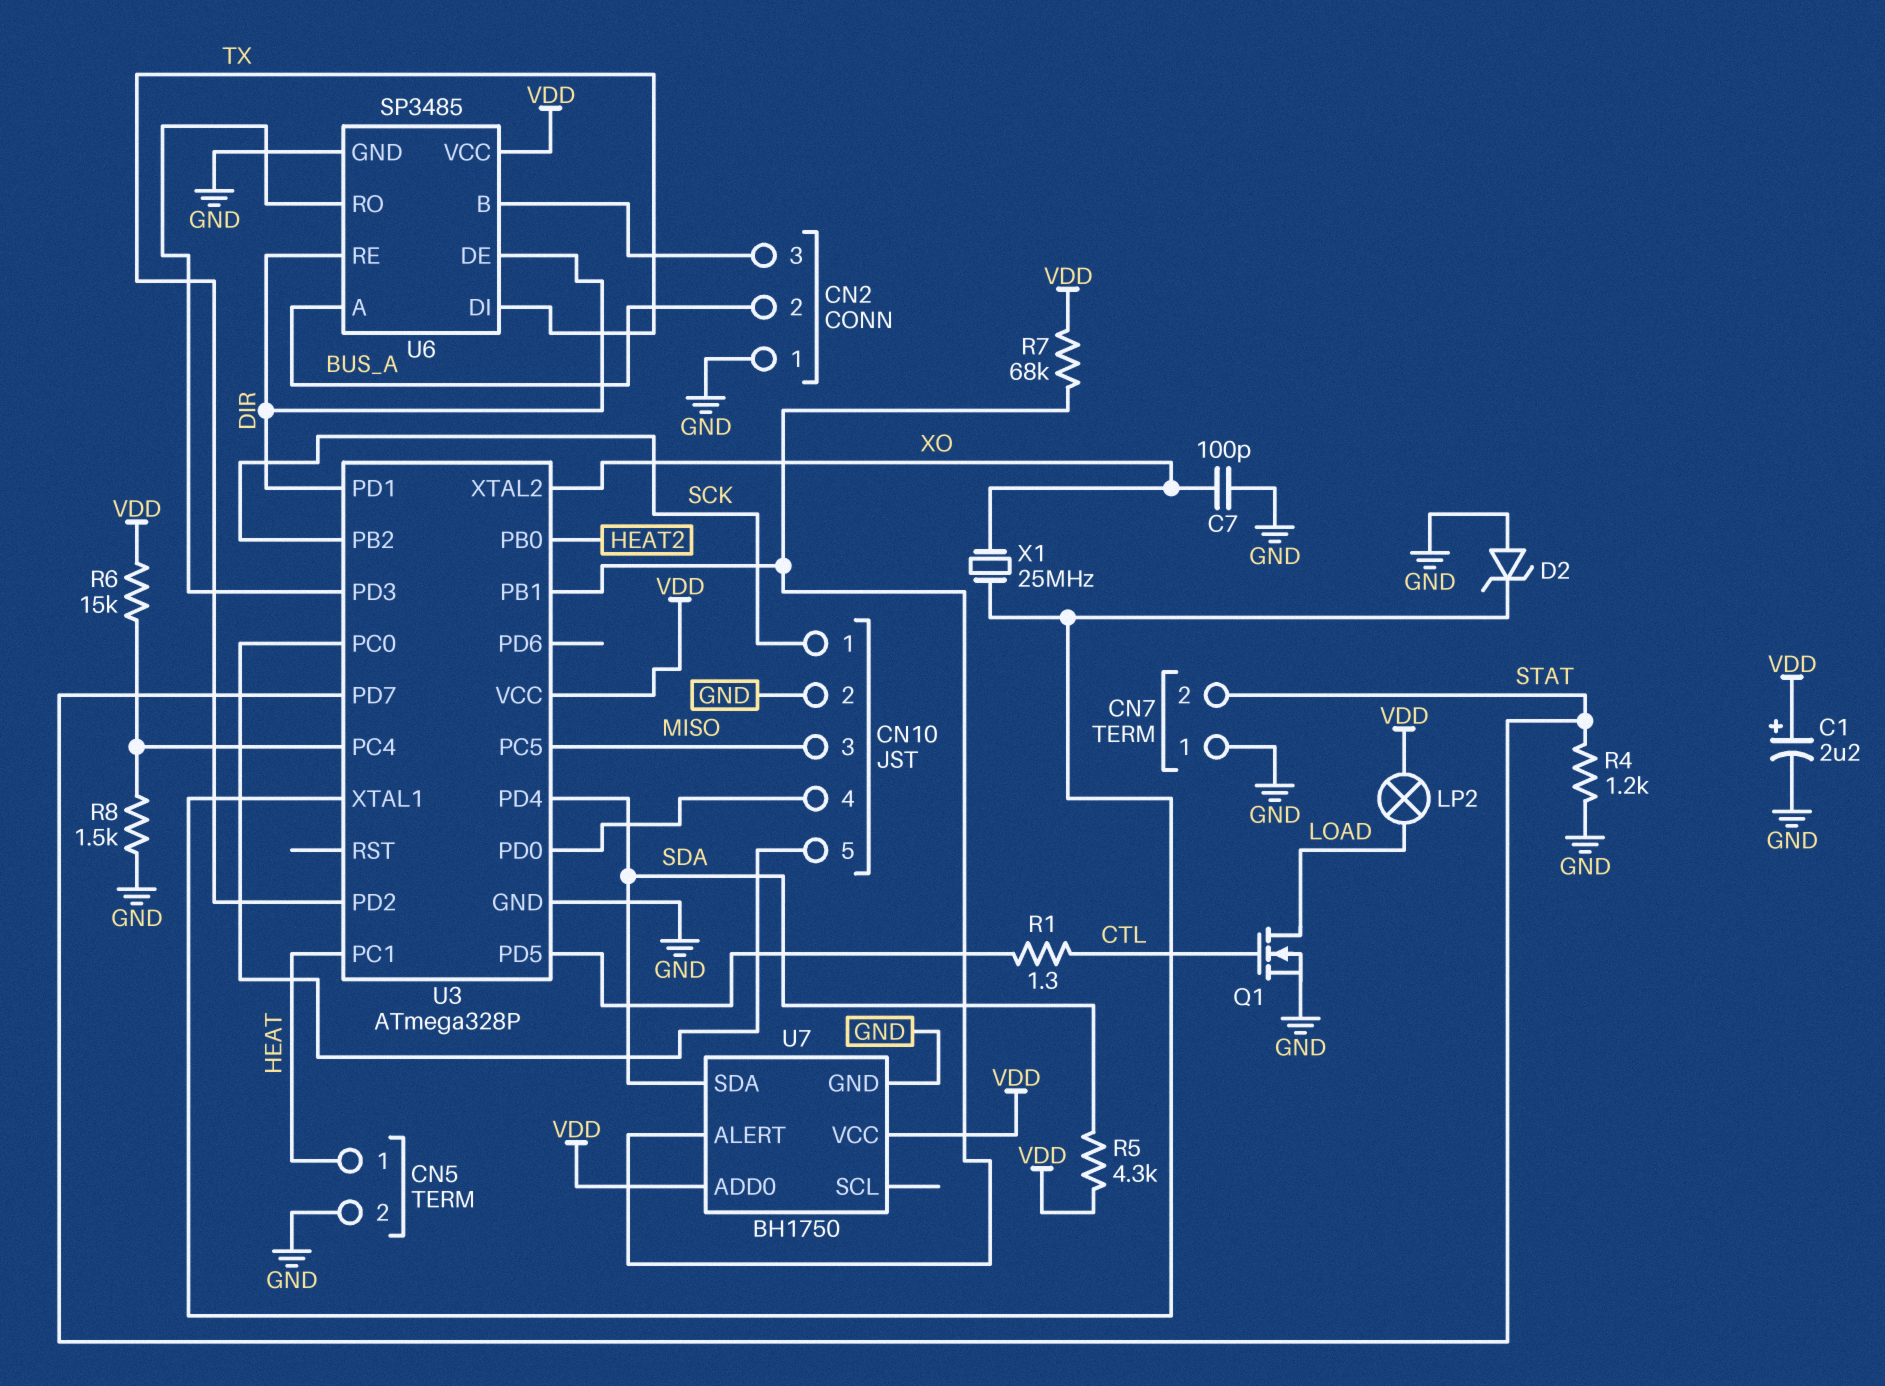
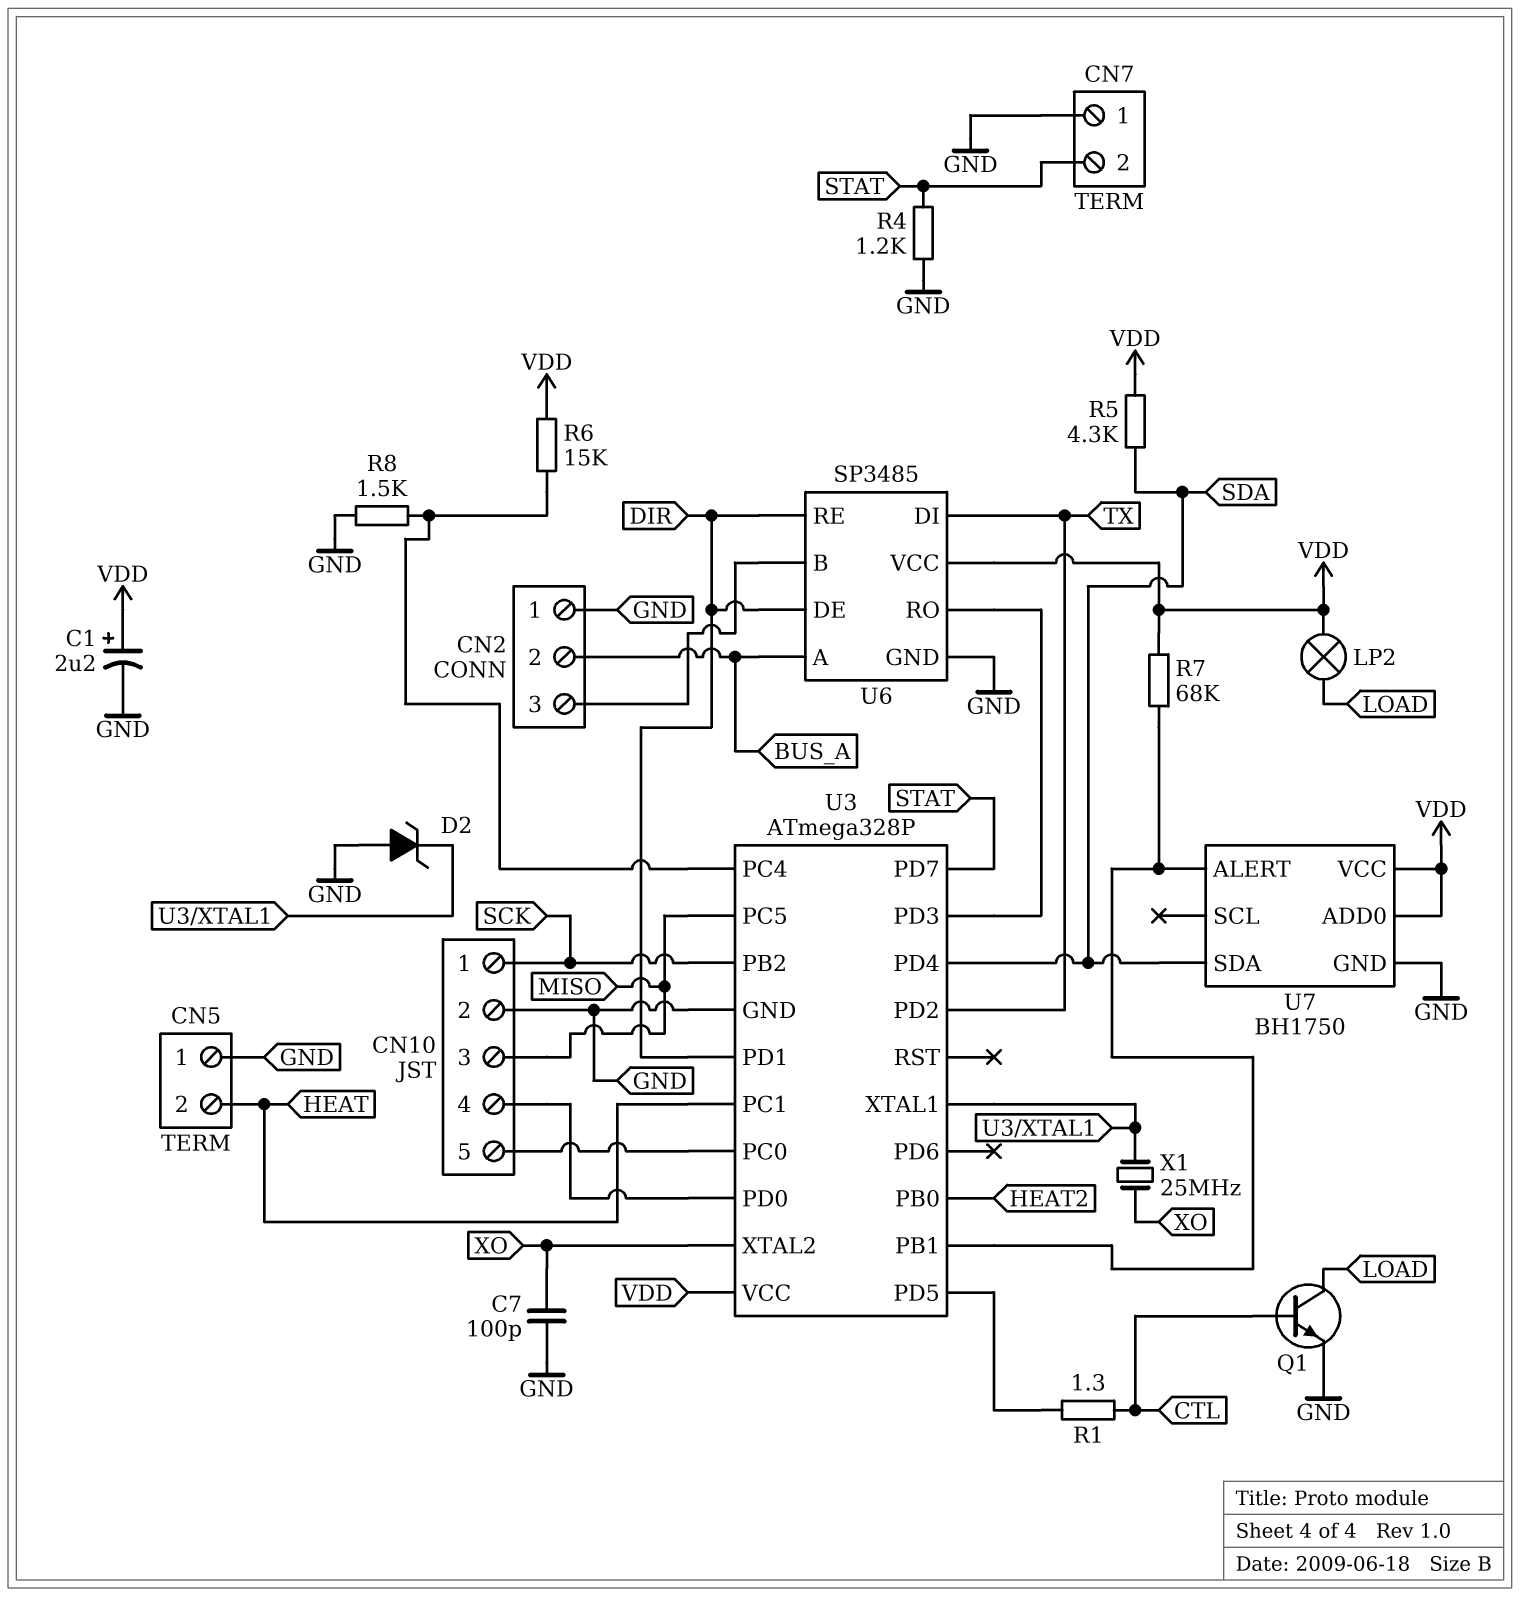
CN5 pin 1: HEAT -> GND
CN5 pin 2: GND -> HEAT
Q1: NMOS (G CTL, D LOAD, S GND) -> NPN (B CTL, C LOAD, E GND)

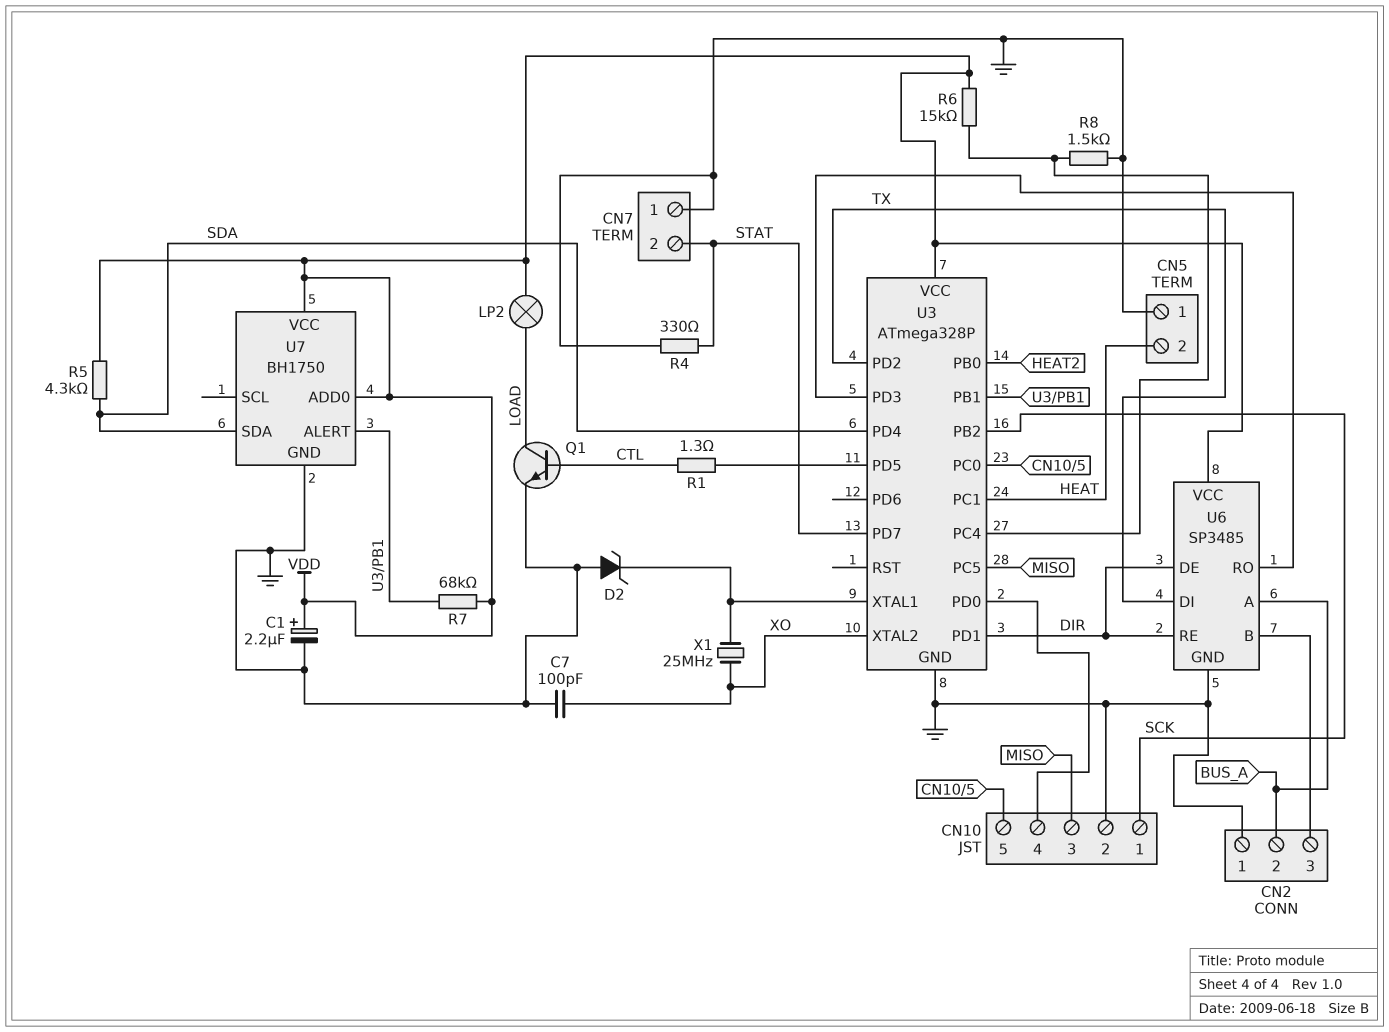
R4: 1.2k (GND, STAT) -> 330 (GND, STAT)

